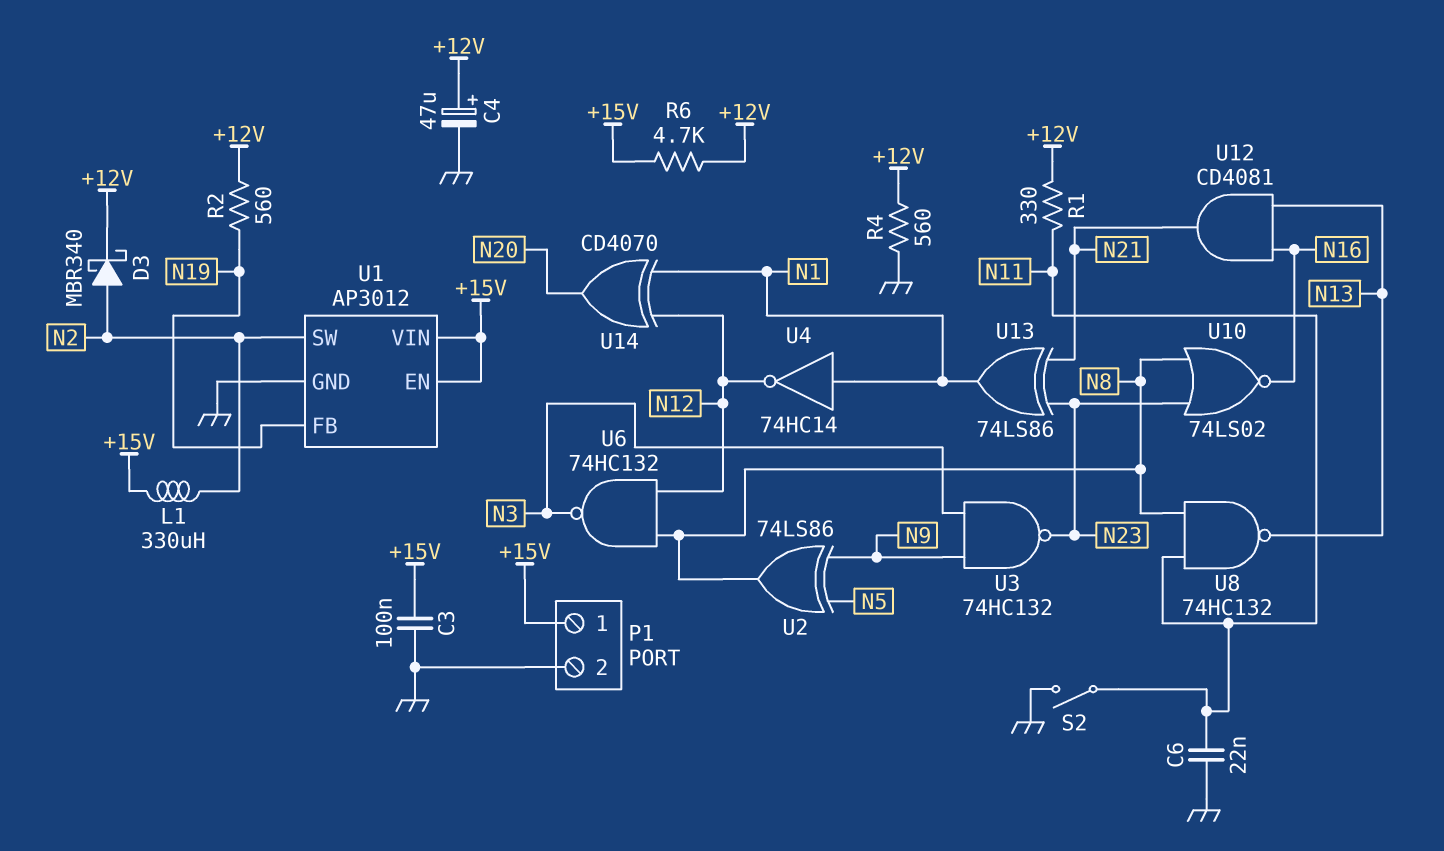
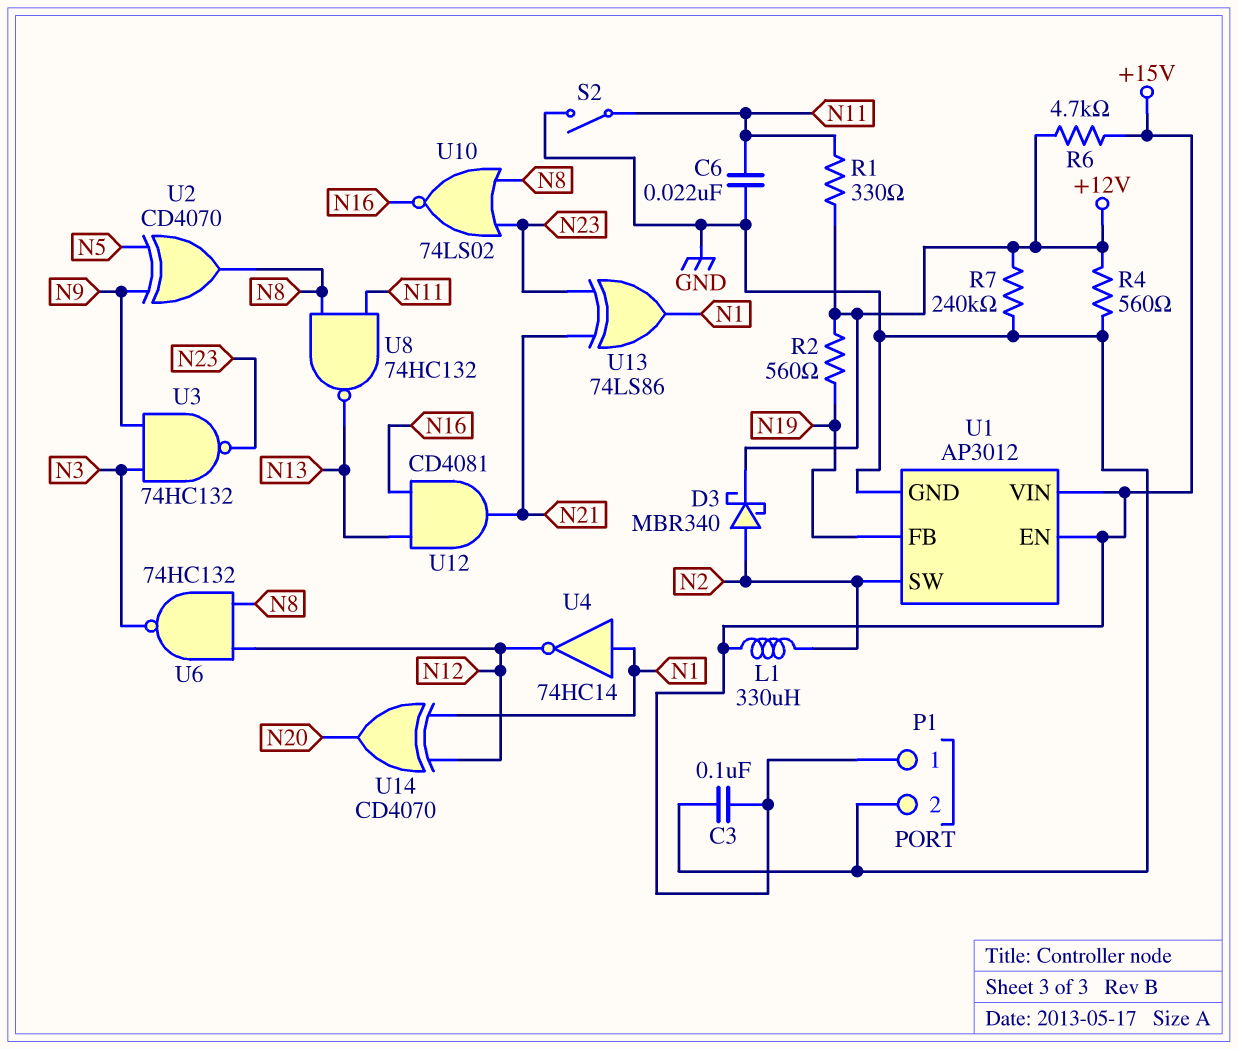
C4: 47uF (plus +12V, minus GND) -> none
R7: none -> 240k (+12V, GND)
U2: XOR 74LS86 (in N5, in N9, out N8) -> XOR CD4070 (in N5, in N9, out N8)

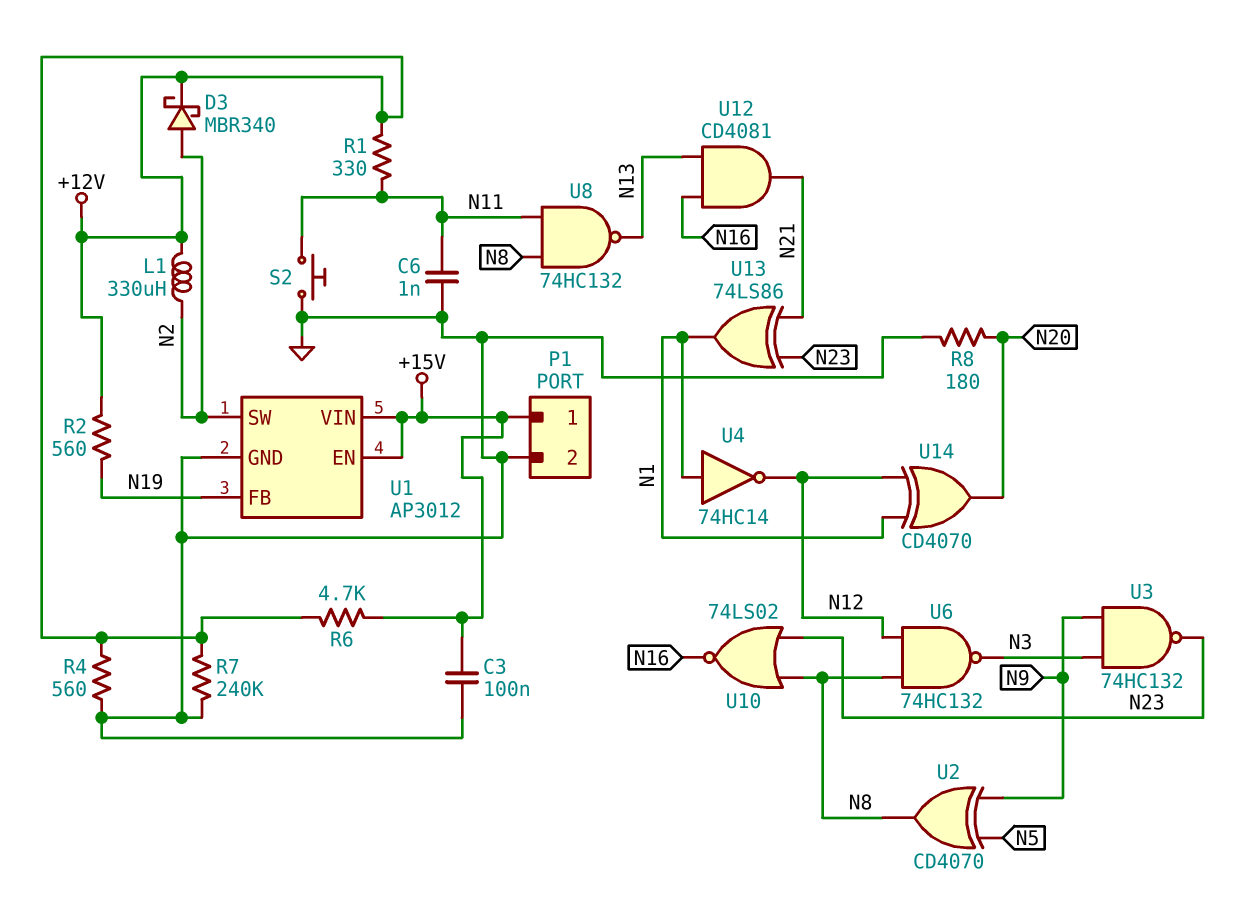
C6: 22nF (GND, N11) -> 1nF (GND, N11)
L1: 330uH (+15V, N2) -> 330uH (+12V, N2)
R8: none -> 180 (GND, N20)
S2: switch (GND, N11) -> button (GND, N11)

